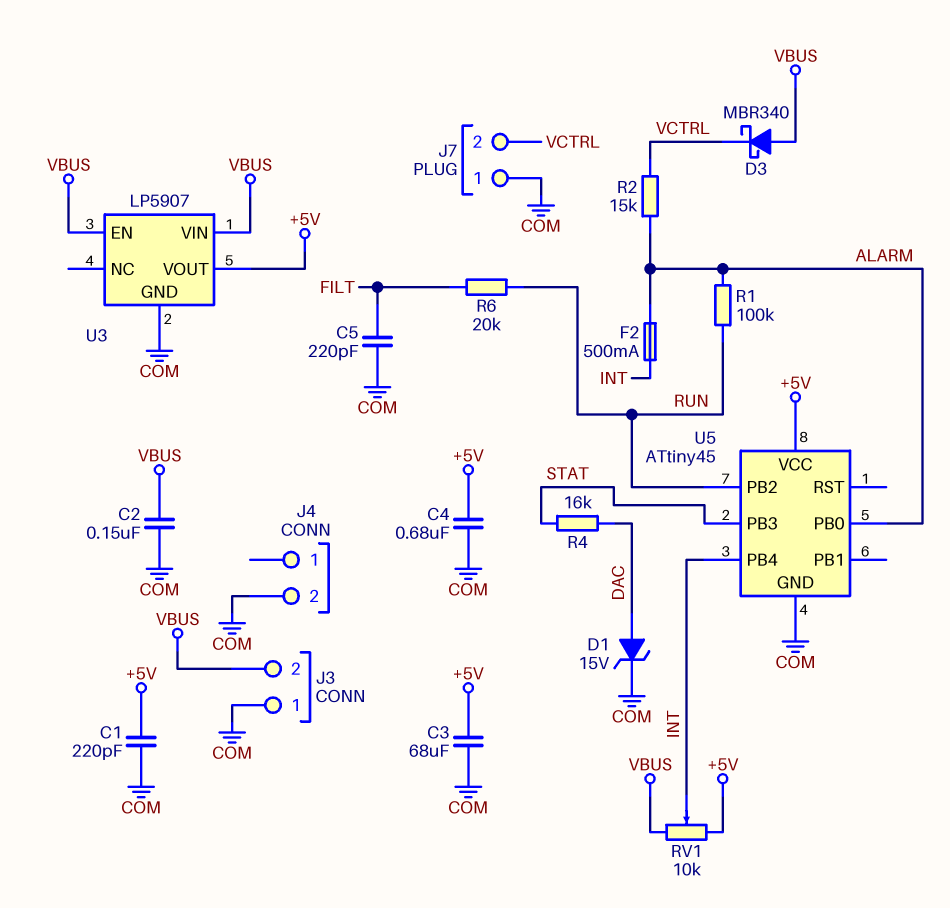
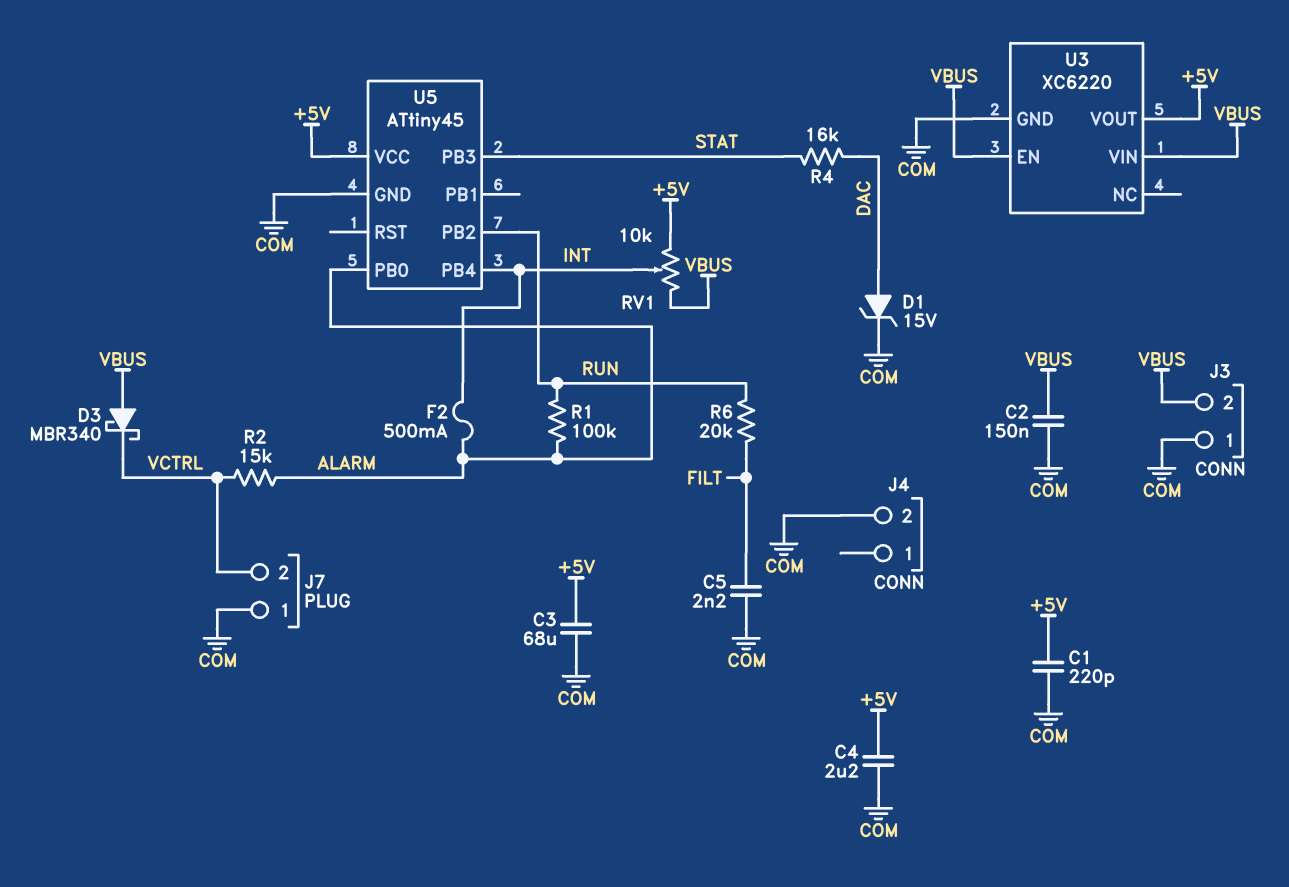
C4: 680nF (+5V, COM) -> 2.2uF (+5V, COM)
C5: 220pF (COM, FILT) -> 2.2nF (COM, FILT)
U3: LP5907 -> XC6220

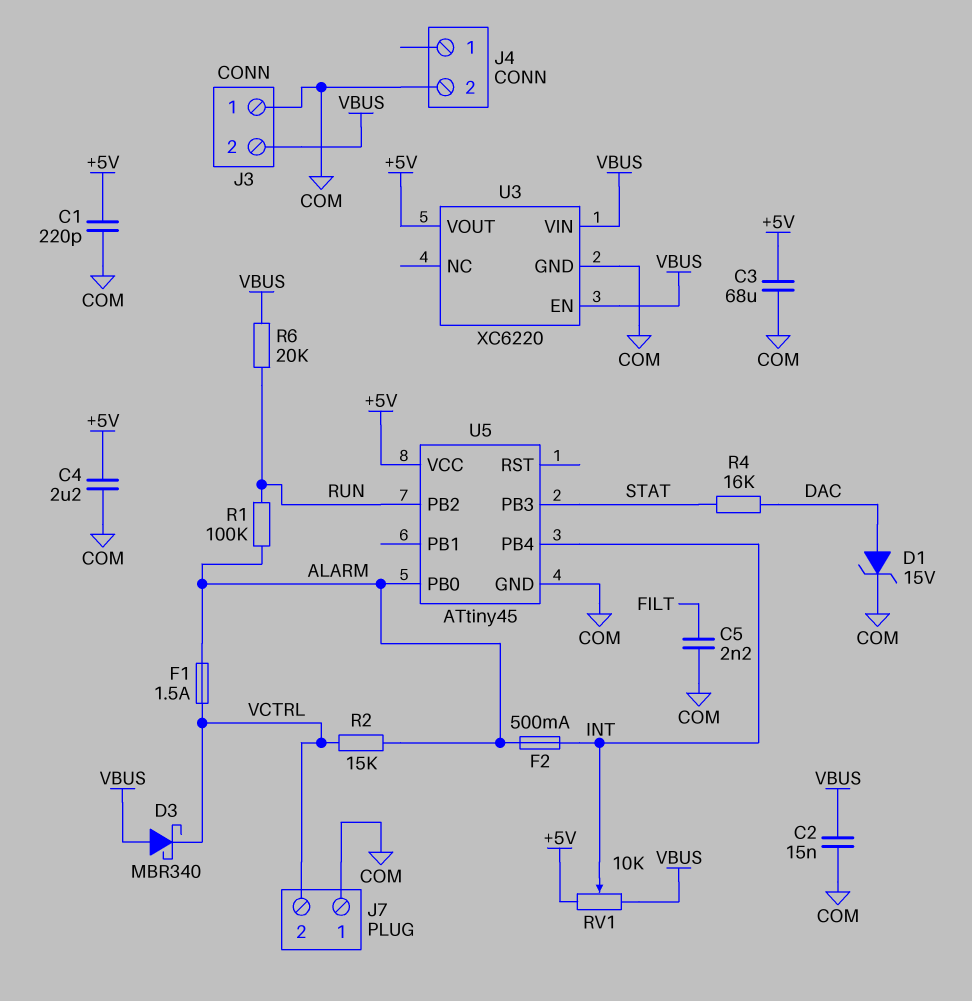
C2: 150nF (COM, VBUS) -> 15nF (COM, VBUS)
F1: none -> 1.5A (ALARM, VCTRL)
R6: 20k (FILT, RUN) -> 20k (RUN, VBUS)

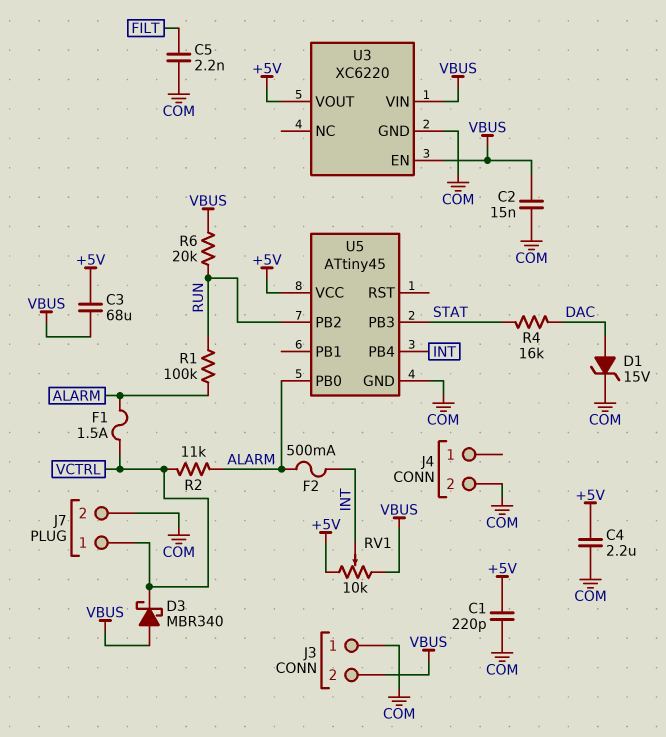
C3: 68uF (+5V, COM) -> 68uF (+5V, VBUS)
J7 pin 1: COM -> VCTRL
J7 pin 2: VCTRL -> COM
R2: 15k (ALARM, VCTRL) -> 11k (ALARM, VCTRL)

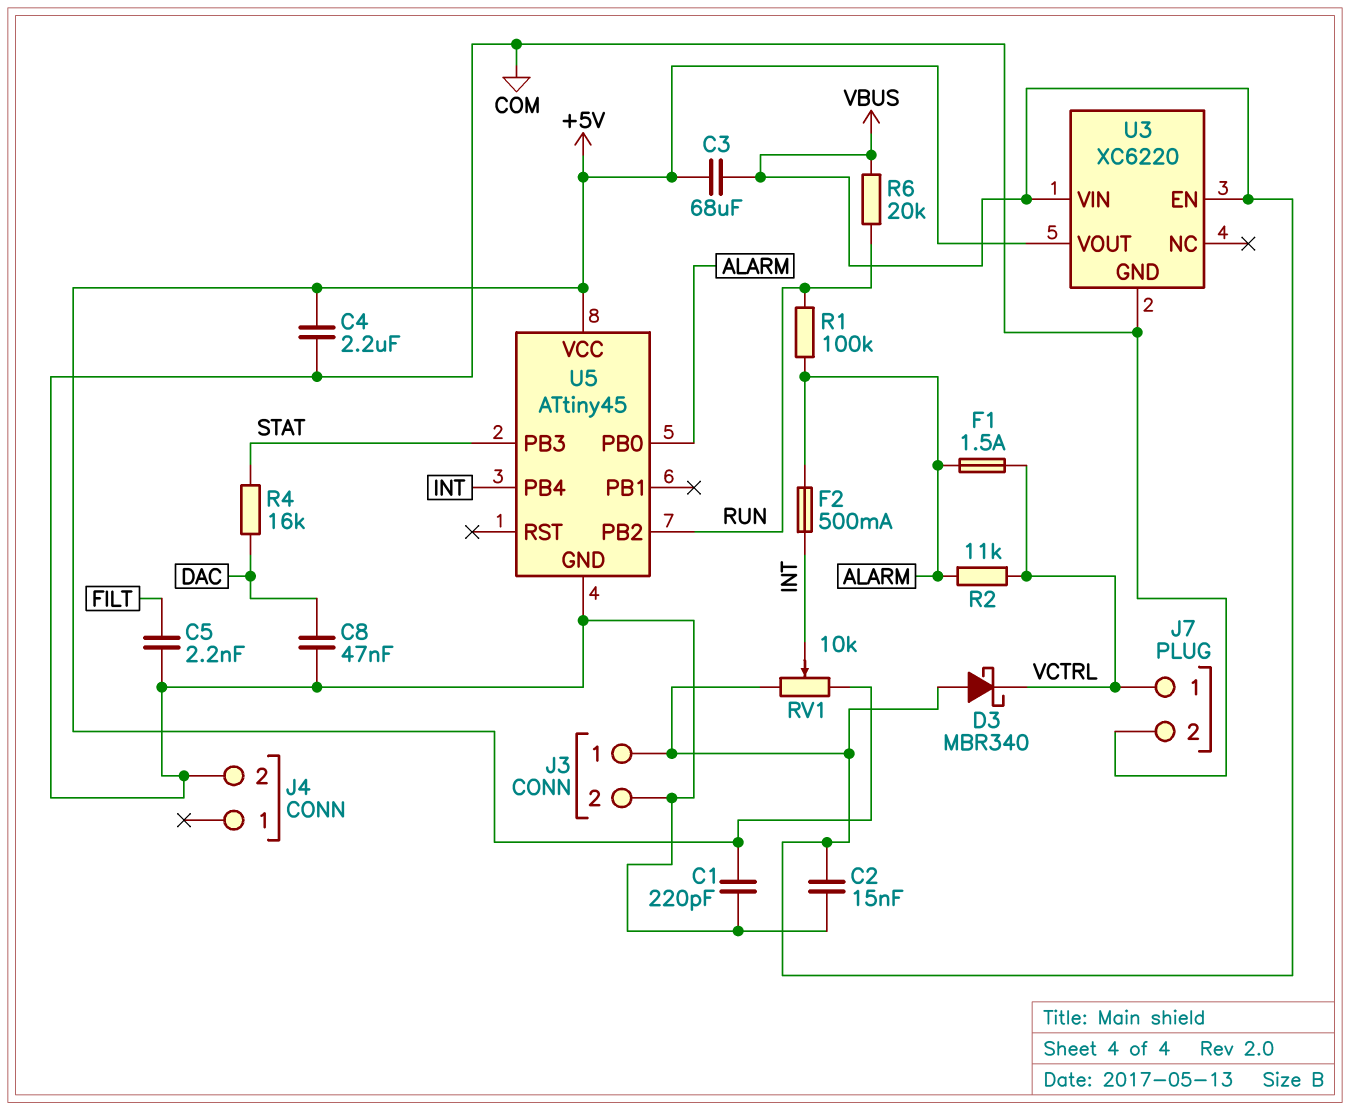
C8: none -> 47nF (COM, DAC)
D1: zener 15V (A DAC, K COM) -> none
J3 pin 1: COM -> VBUS
J3 pin 2: VBUS -> COM

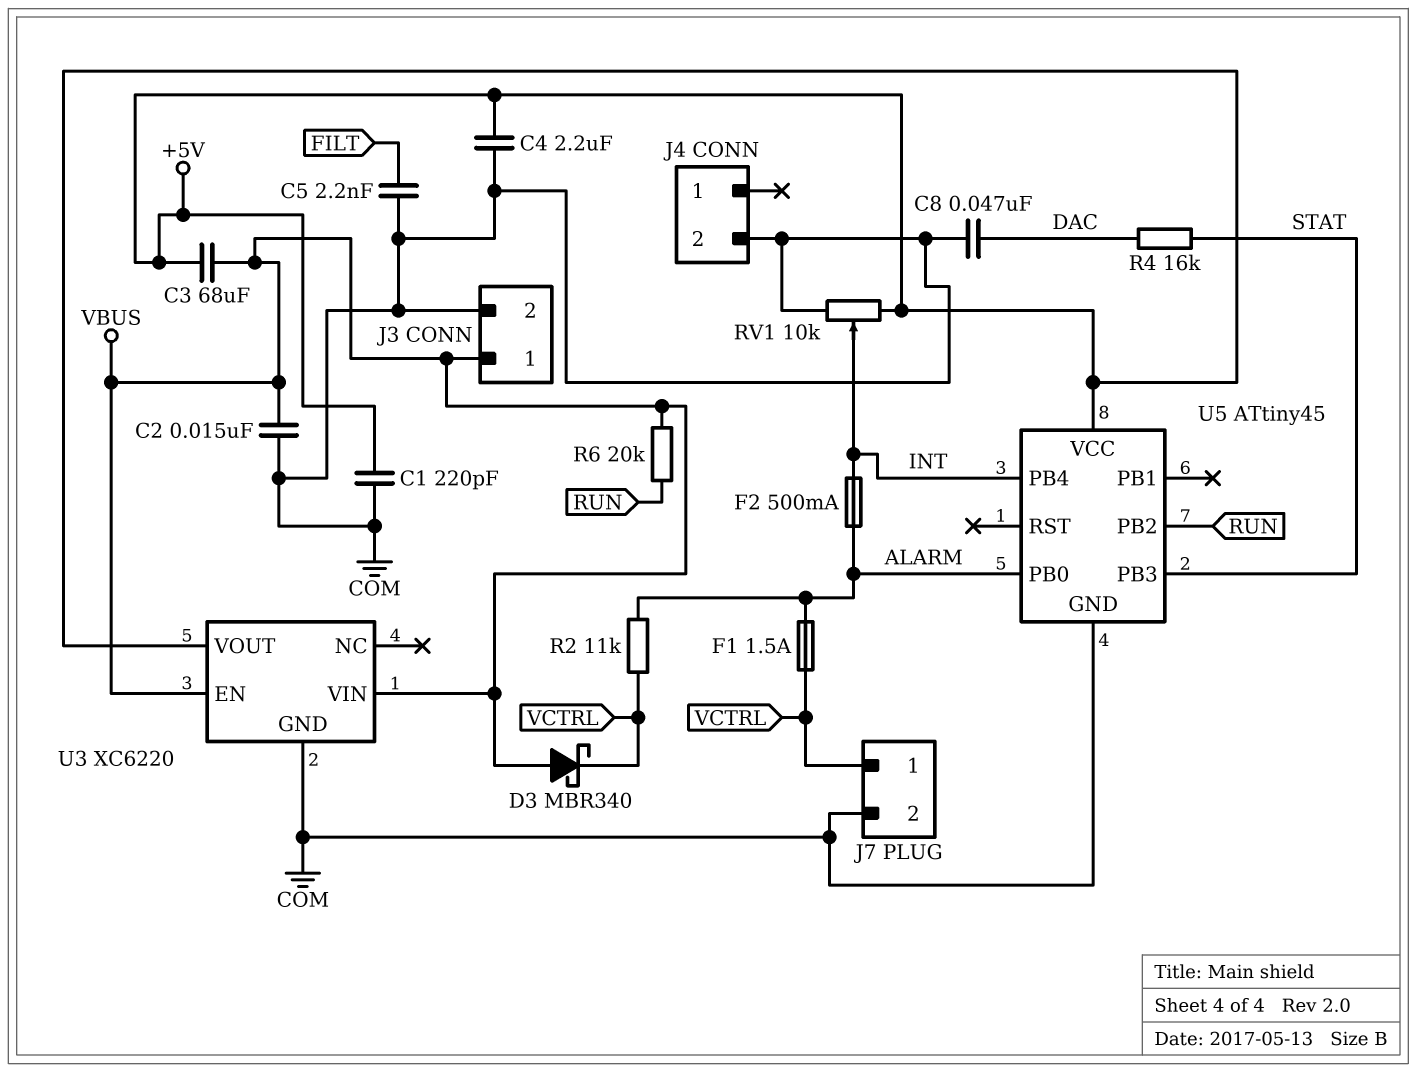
R1: 100k (ALARM, RUN) -> none
RV1: 10k (+5V, VBUS, wiper INT) -> 10k (+5V, COM, wiper INT)

